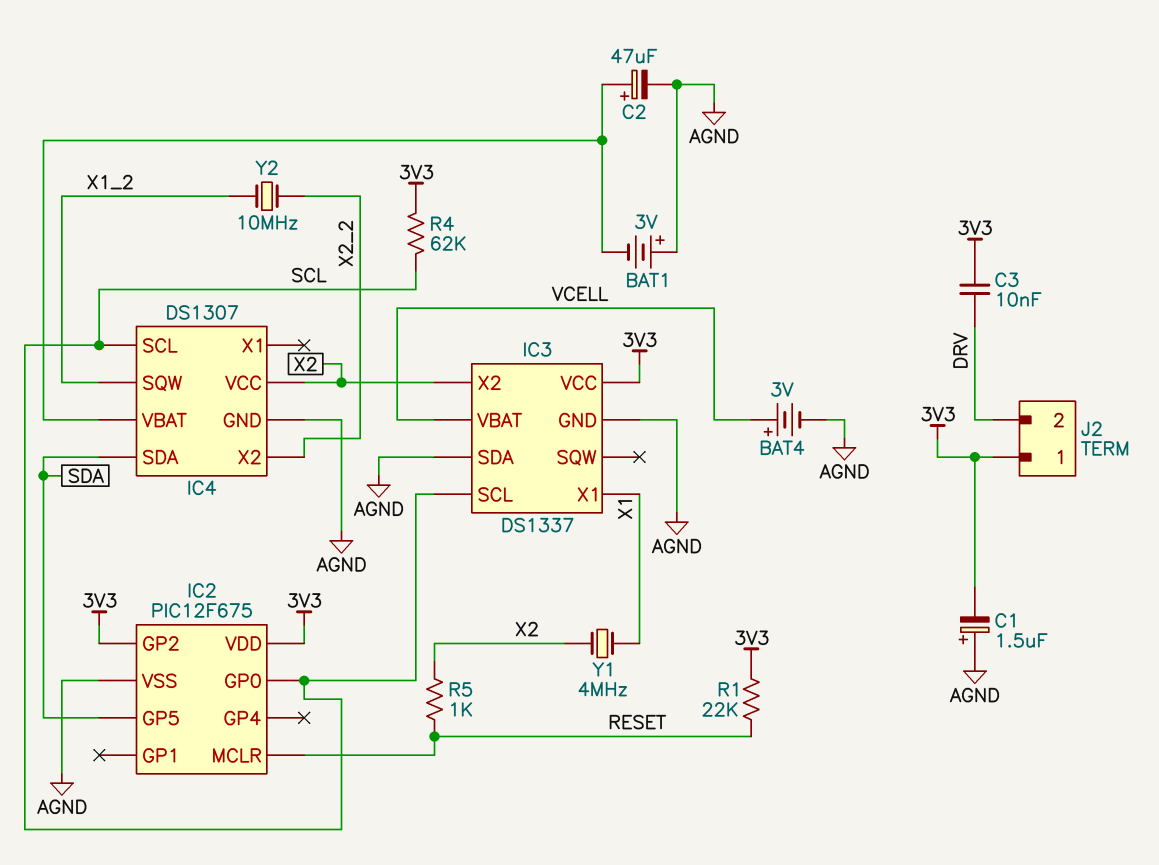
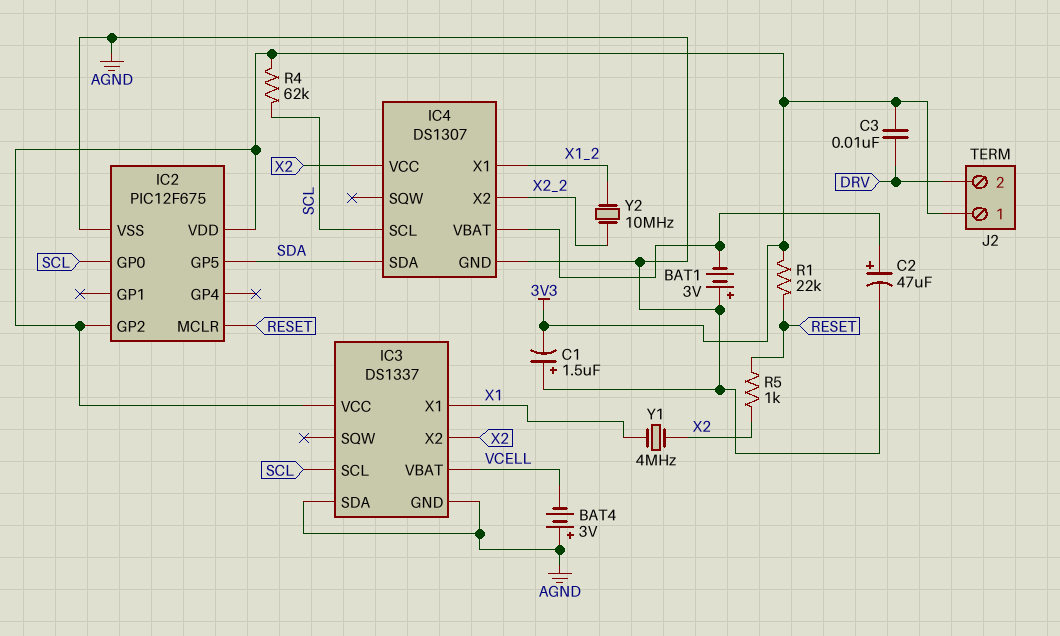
BAT4: 3V (plus VCELL, minus AGND) -> 3V (plus AGND, minus VCELL)
IC4 pin SQW: X1_2 -> none
IC4 pin X1: none -> X1_2

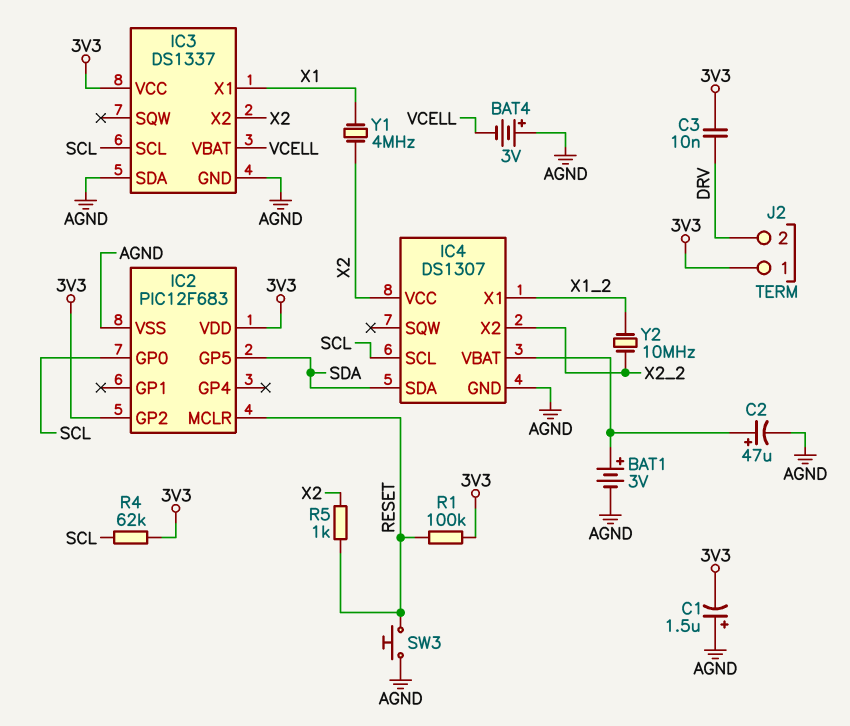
BAT1: 3V (plus AGND, minus IC4/VBAT) -> 3V (plus IC4/VBAT, minus AGND)
IC2: PIC12F675 -> PIC12F683
R1: 22k (3V3, RESET) -> 100k (3V3, RESET)
SW3: none -> button (AGND, RESET)

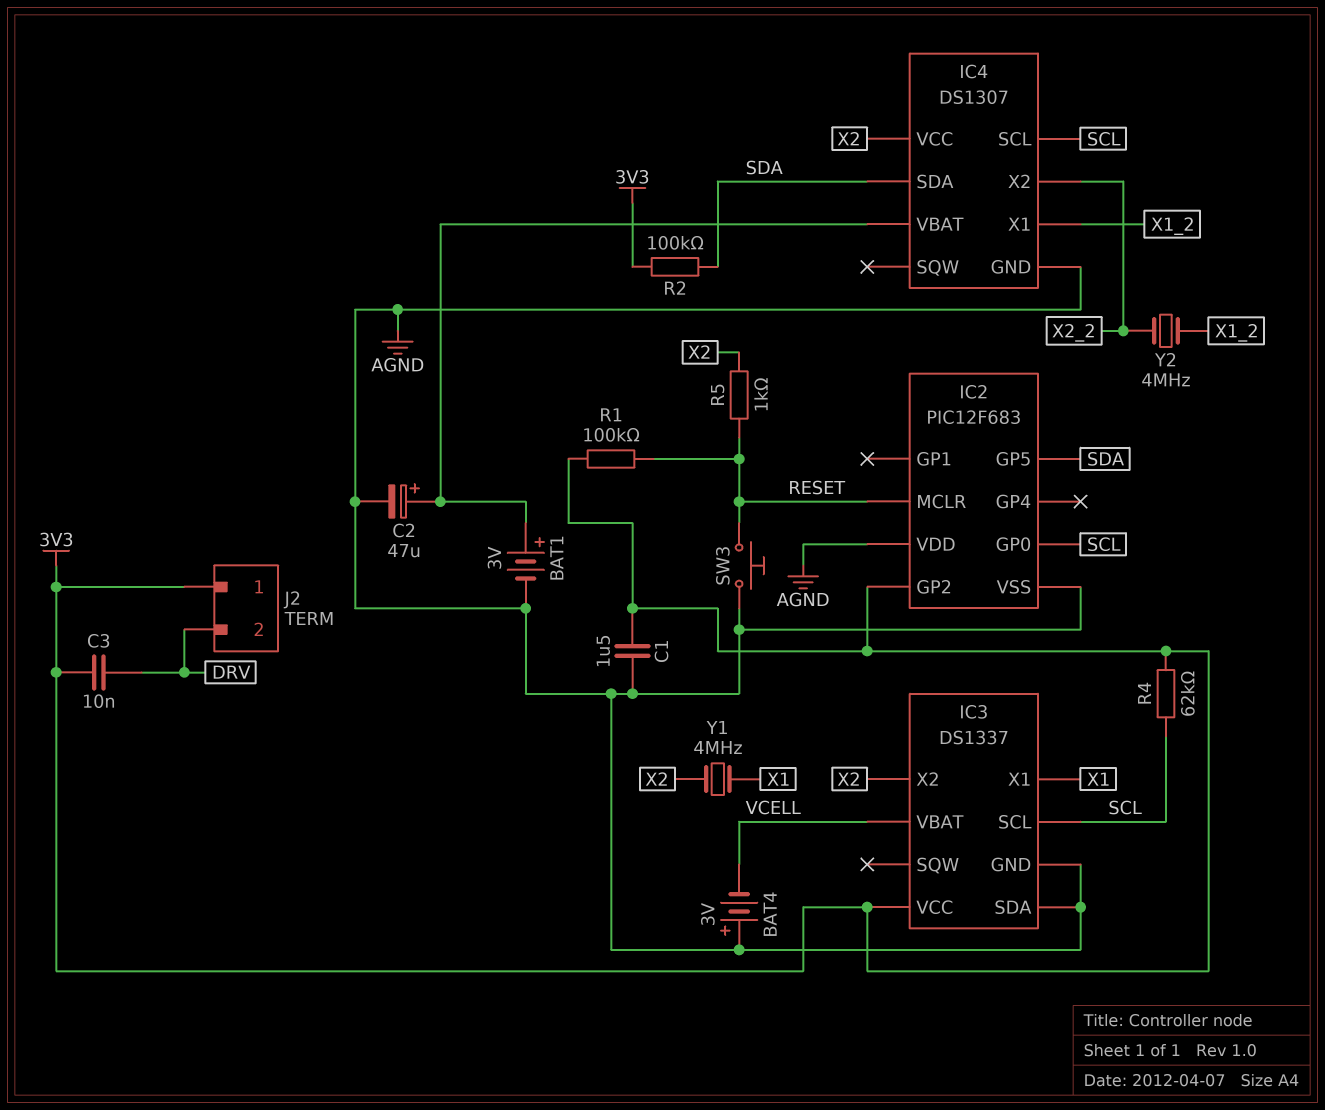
C1: 1.5uF (plus AGND, minus 3V3) -> 1.5uF (3V3, AGND)
IC2 pin VDD: 3V3 -> AGND
R2: none -> 100k (3V3, SDA)
Y2: 10MHz (X1_2, X2_2) -> 4MHz (X1_2, X2_2)

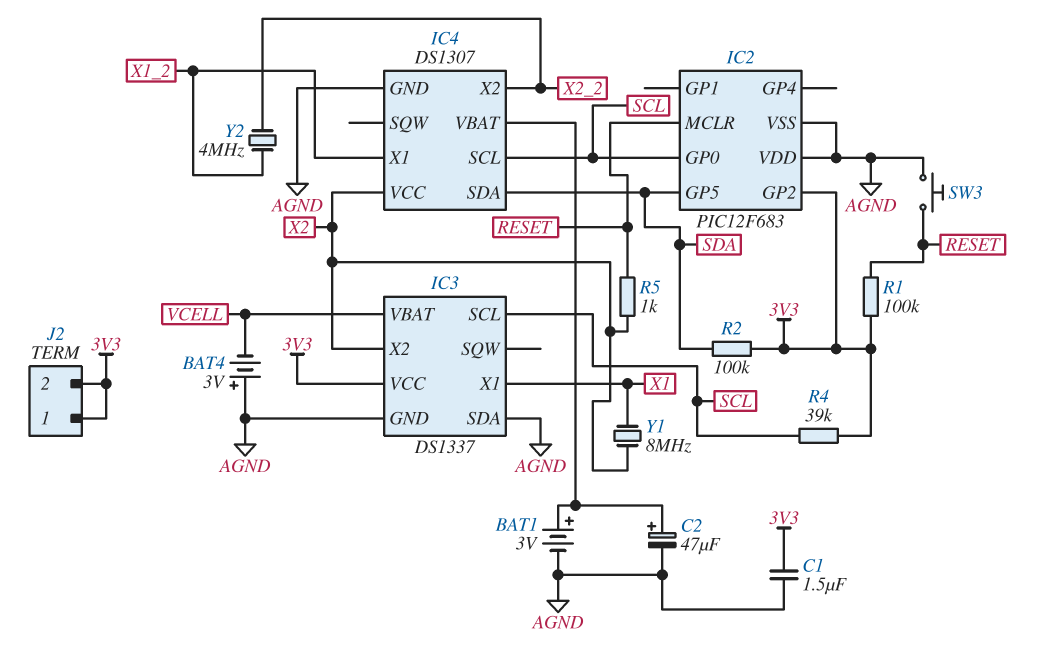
C3: 10nF (3V3, DRV) -> none
J2 pin 2: DRV -> 3V3
R4: 62k (3V3, SCL) -> 39k (3V3, SCL)
Y1: 4MHz (X1, X2) -> 8MHz (X1, X2)

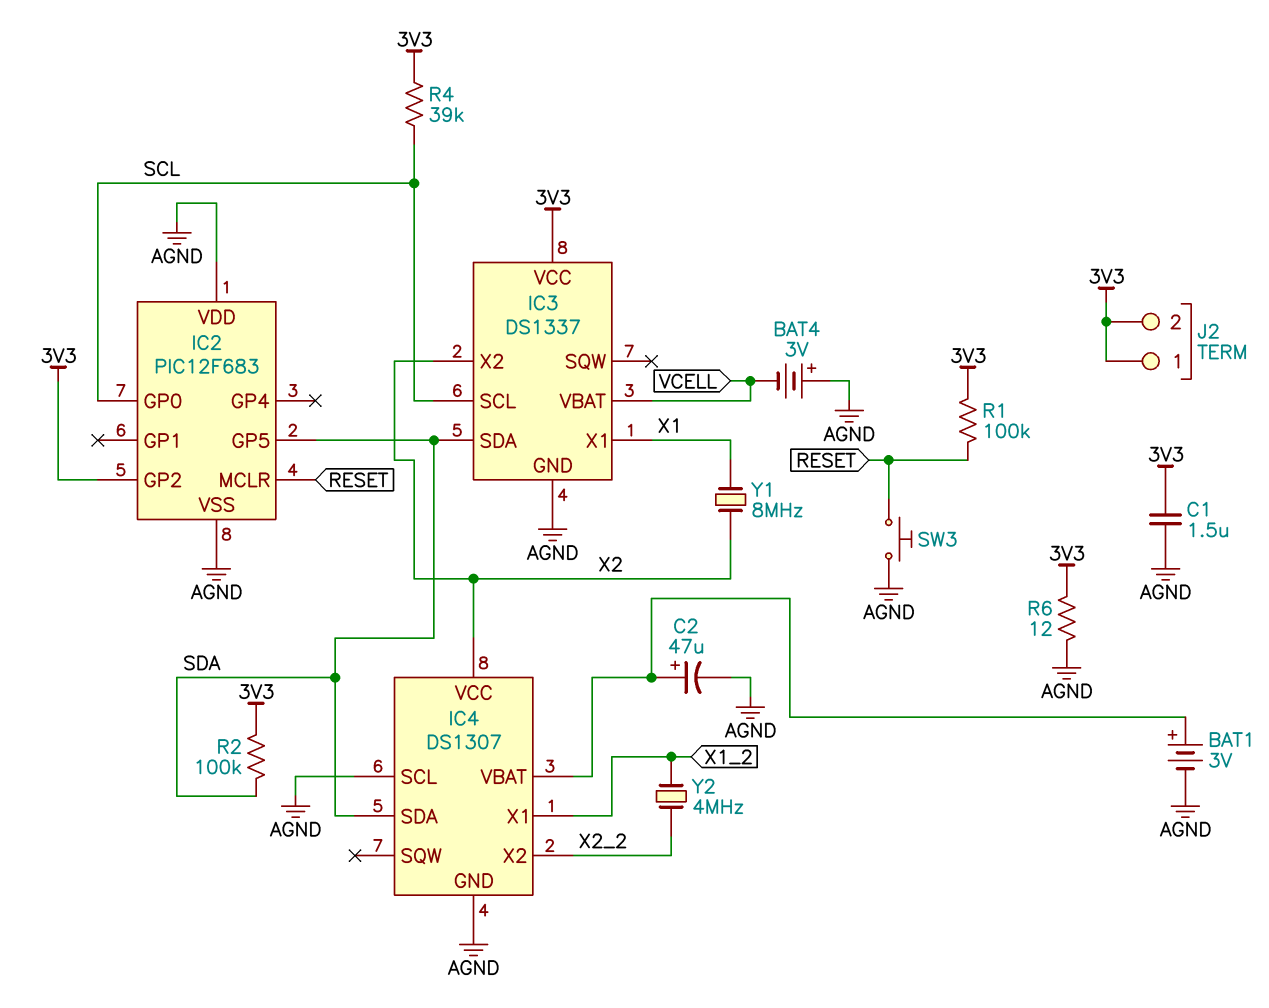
IC3 pin SDA: AGND -> SDA
IC4 pin SCL: SCL -> AGND
R5: 1k (RESET, X2) -> none
R6: none -> 12 (3V3, AGND)

